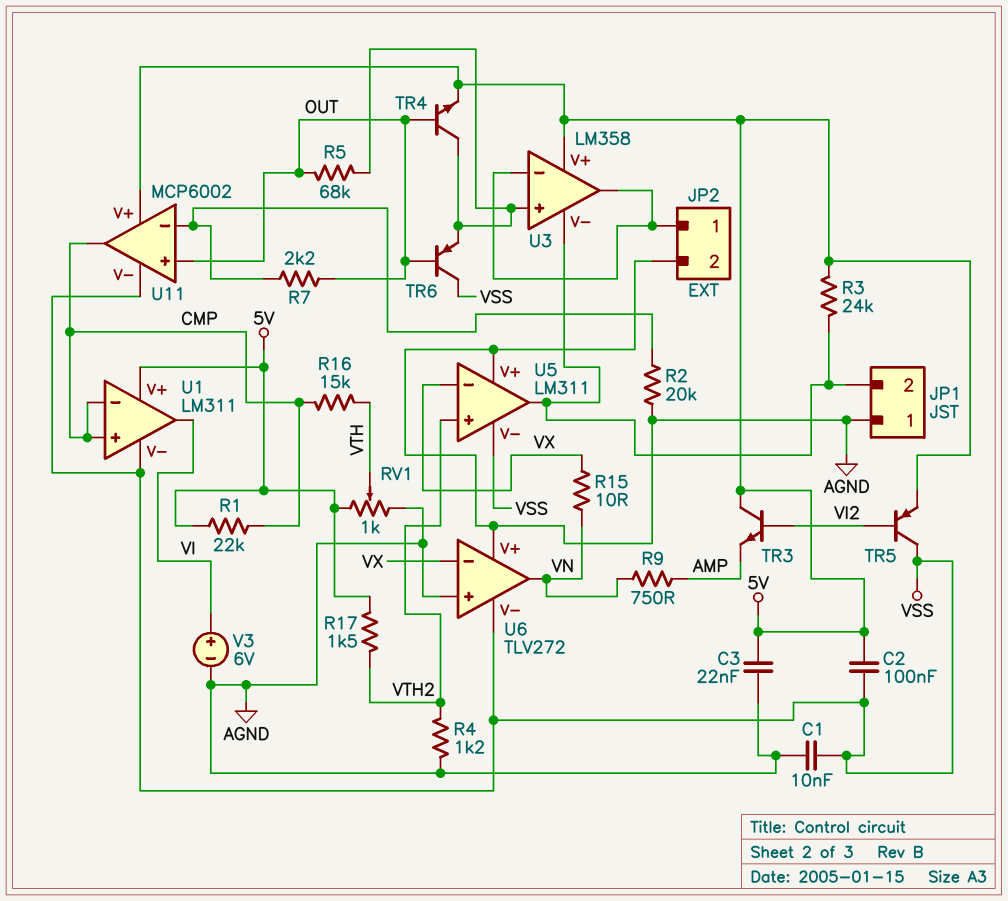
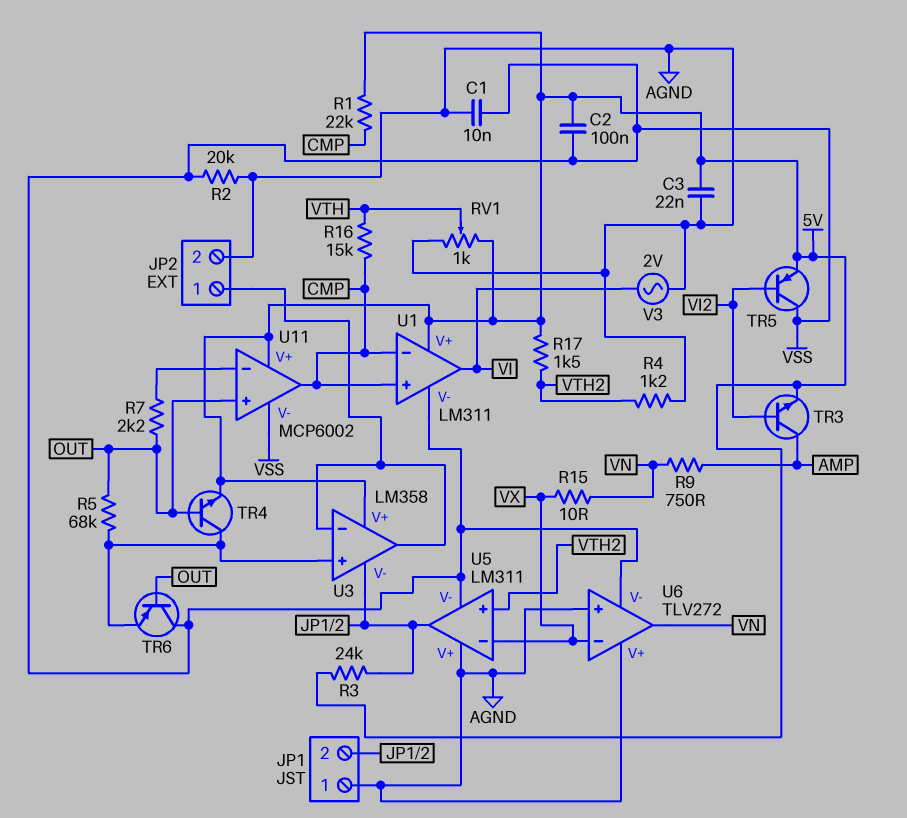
R2: 20k (AGND, U11/in-) -> 20k (AGND, VSS)
TR3: NPN (B VI2, C 5V, E AMP) -> NPN (B VI2, C AMP, E 5V)
V3: 6V (plus VI, minus AGND) -> AC 2V (AGND, VI)

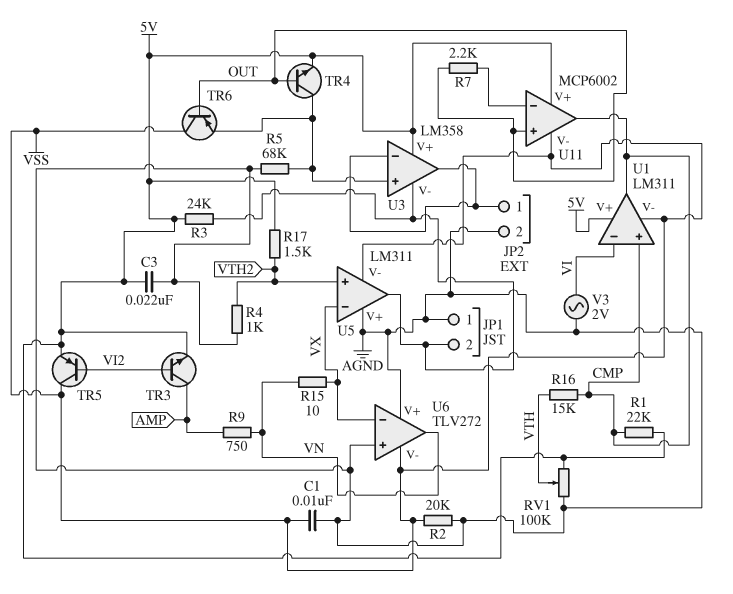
C2: 100nF (5V, VSS) -> none
R4: 1.2k (AGND, VTH2) -> 1k (AGND, VTH2)
R5: 68k (OUT, U3/in+) -> 68k (AGND, U3/in+)
RV1: 1k (5V, AGND, wiper VTH) -> 100k (5V, AGND, wiper VTH)
U1 pin in-: CMP -> VI
U1 pin out: VI -> CMP

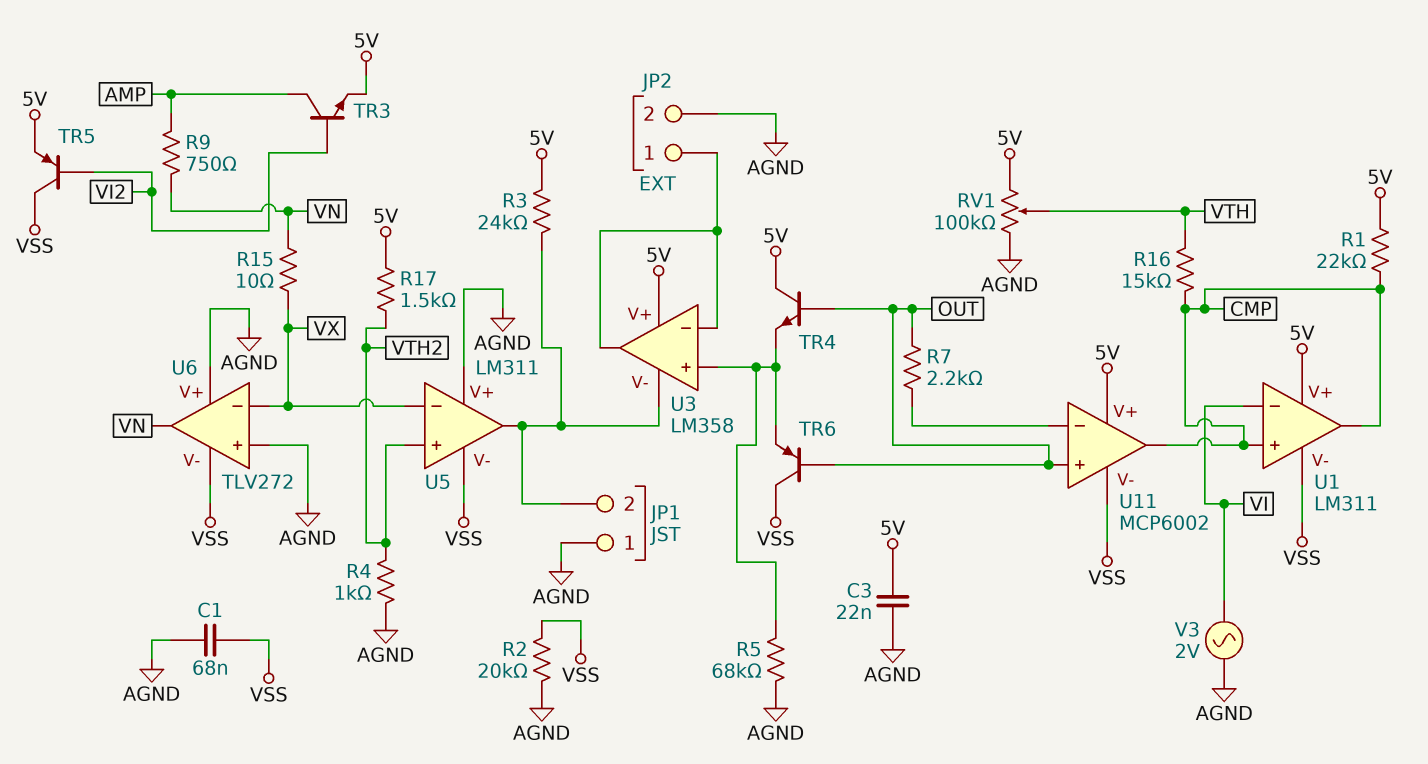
C1: 10nF (AGND, VSS) -> 68nF (AGND, VSS)
TR4: NPN (B OUT, C U3/in+, E 5V) -> NPN (B OUT, C 5V, E U3/in+)

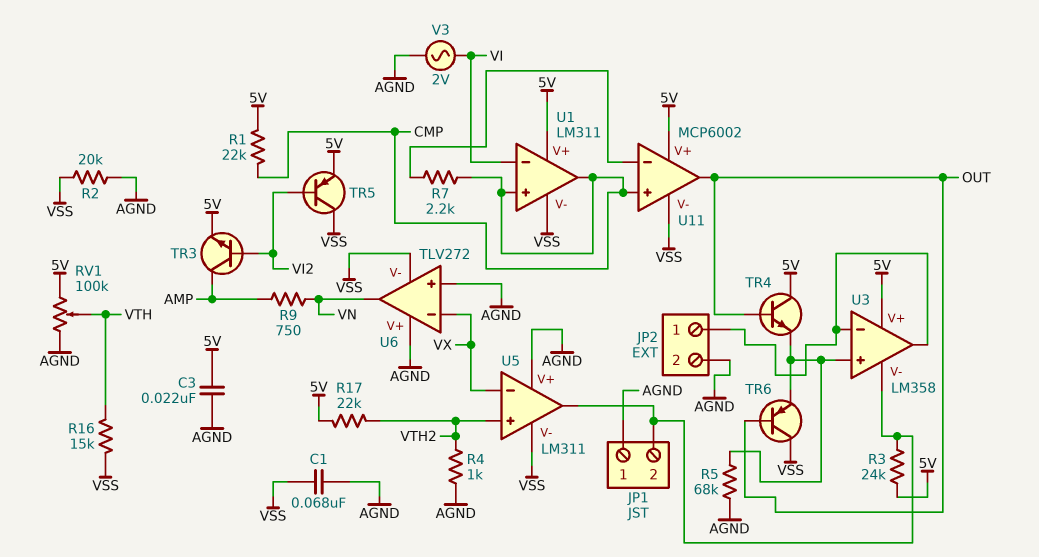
R7: 2.2k (OUT, U11/in-) -> 2.2k (CMP, U11/in-)
R15: 10 (VN, VX) -> none
R16: 15k (CMP, VTH) -> 15k (VSS, VTH)
R17: 1.5k (5V, VTH2) -> 22k (5V, VTH2)
U11 pin in+: OUT -> CMP
U11 pin out: CMP -> OUT

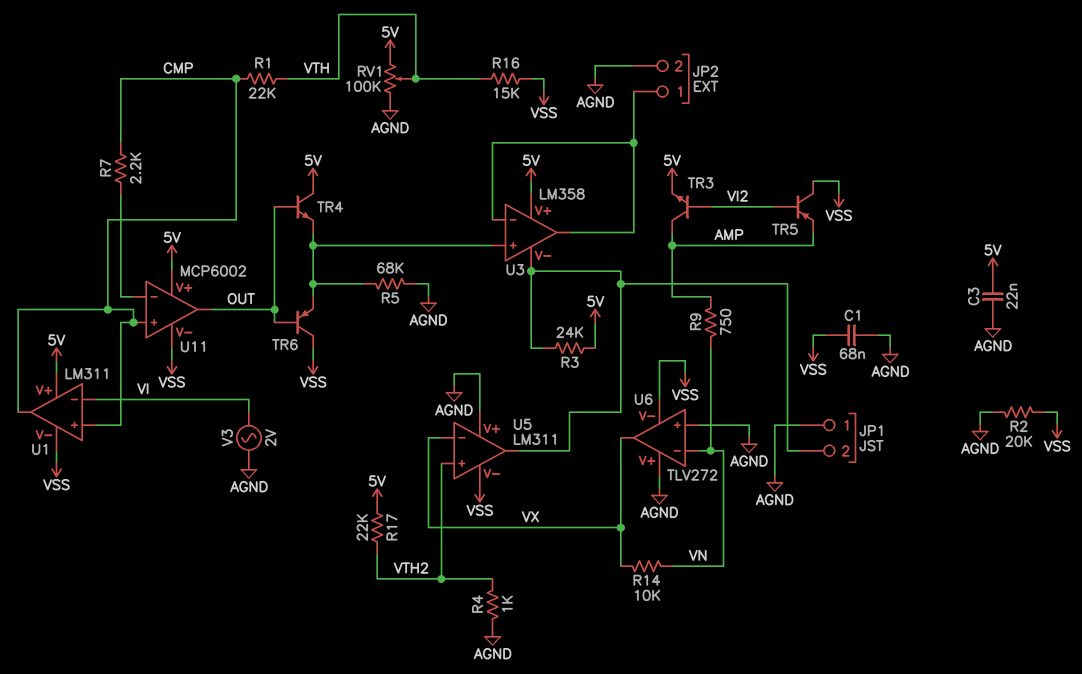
R1: 22k (5V, CMP) -> 22k (CMP, VTH)
R14: none -> 10k (VN, VX)
TR5: PNP (B VI2, C VSS, E 5V) -> PNP (B VI2, C VSS, E AMP)
U6 pin in-: VX -> VN
U6 pin out: VN -> VX

